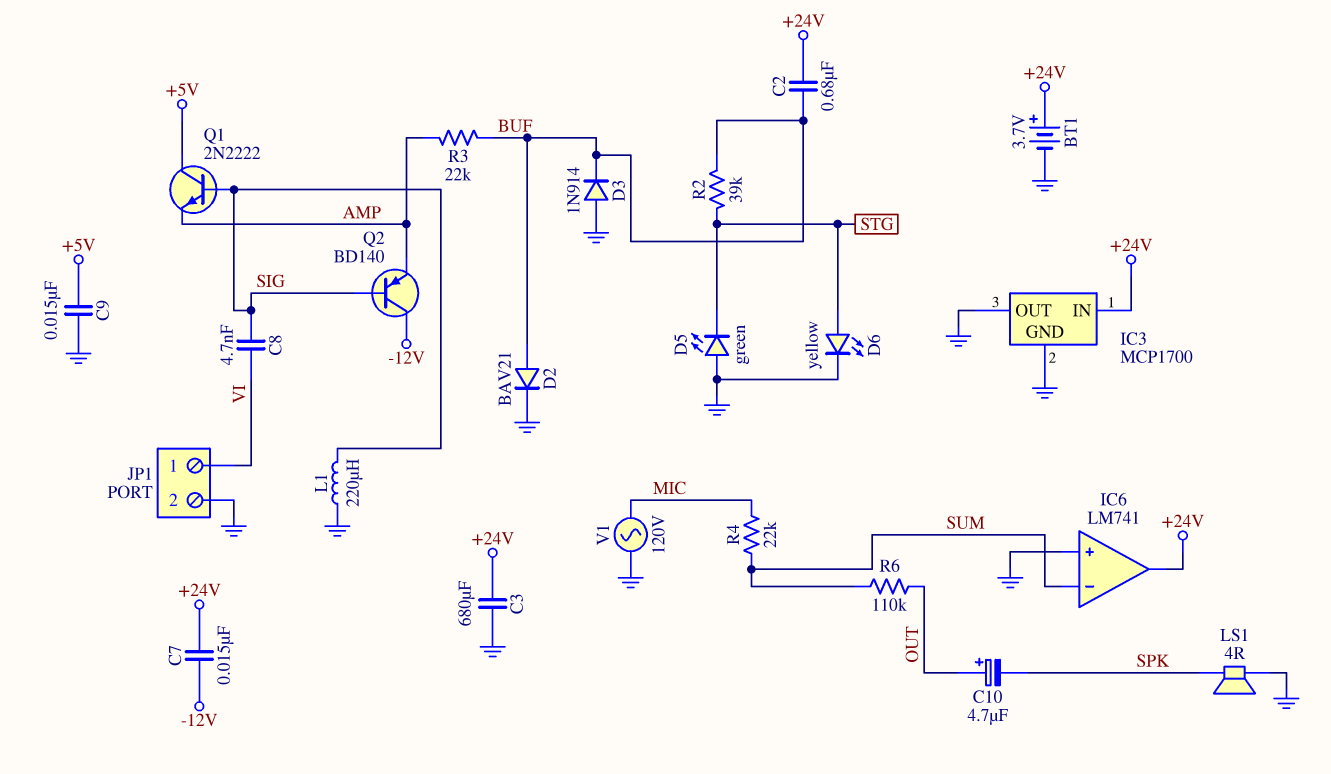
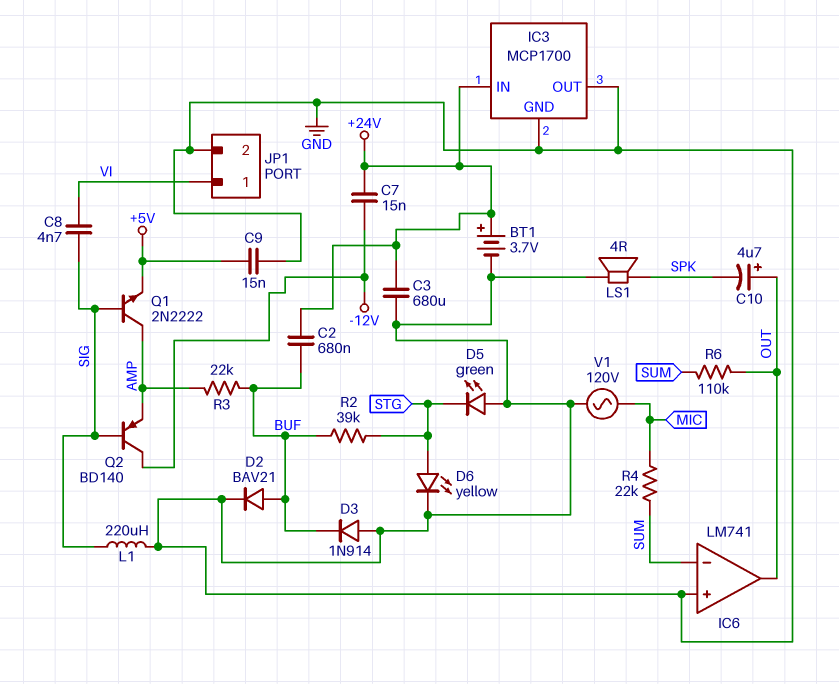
IC6 pin out: +24V -> OUT
Q1: NPN 2N2222 (B SIG, C +5V, E AMP) -> NPN 2N2222 (B SIG, C AMP, E +5V)

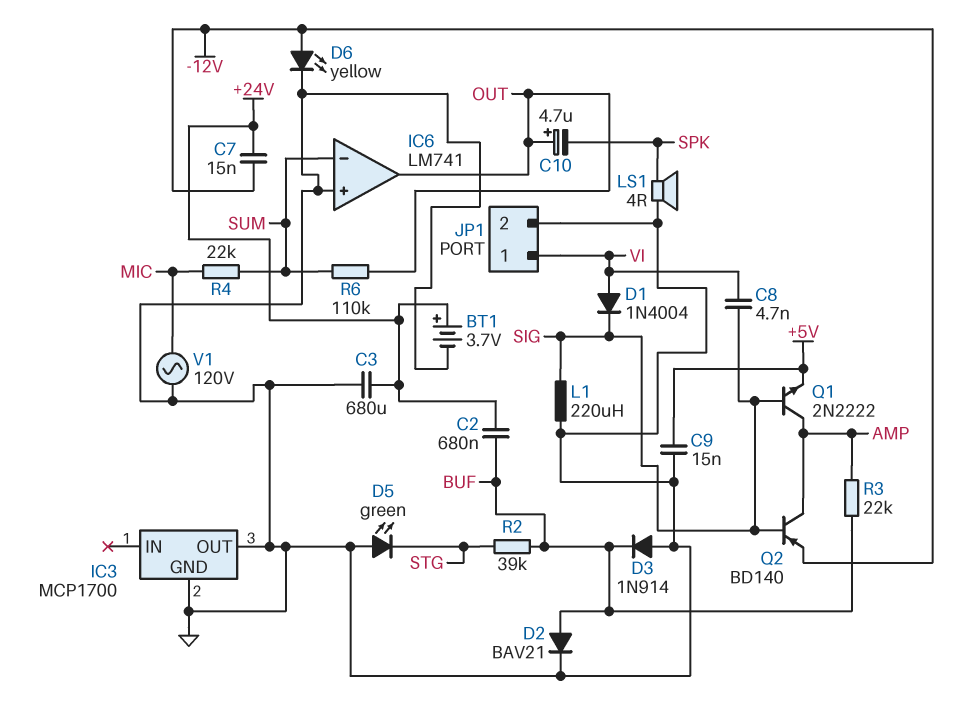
D1: none -> diode 1N4004 (A VI, K SIG)
D6: LED yellow (A STG, K GND) -> LED yellow (A -12V, K GND)
IC3 pin IN: +24V -> none
Q2: PNP BD140 (B SIG, C -12V, E AMP) -> PNP BD140 (B SIG, C AMP, E -12V)

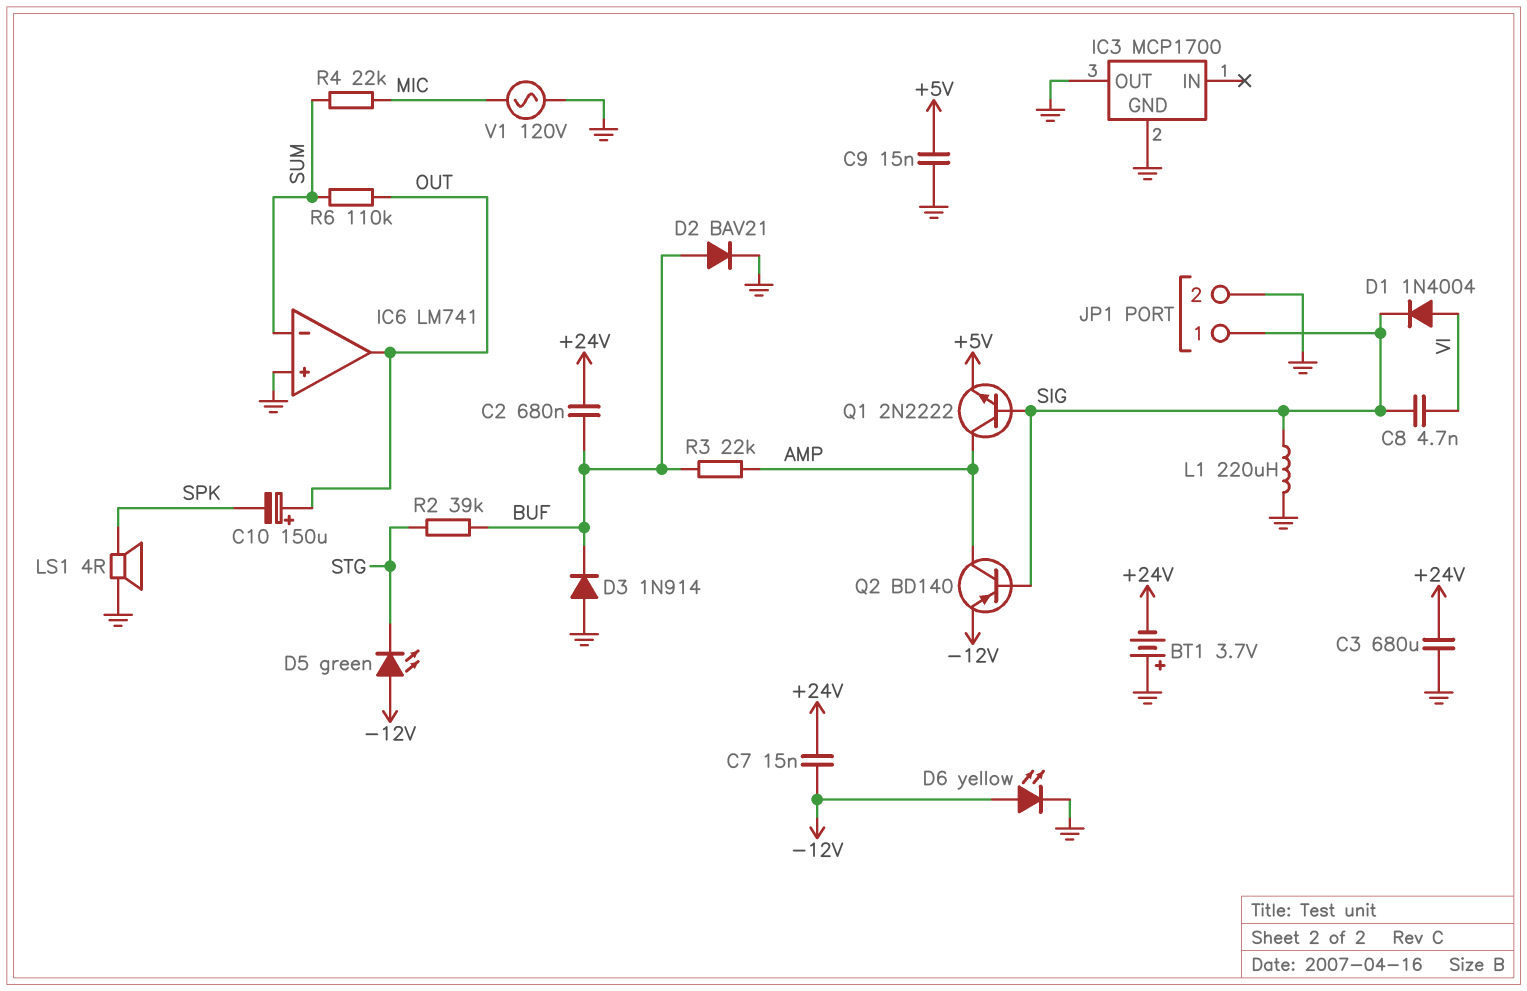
BT1: 3.7V (plus +24V, minus GND) -> 3.7V (plus GND, minus +24V)
C10: 4.7uF (plus OUT, minus SPK) -> 150uF (plus OUT, minus SPK)
D5: LED green (A GND, K STG) -> LED green (A -12V, K STG)
JP1 pin 1: VI -> SIG

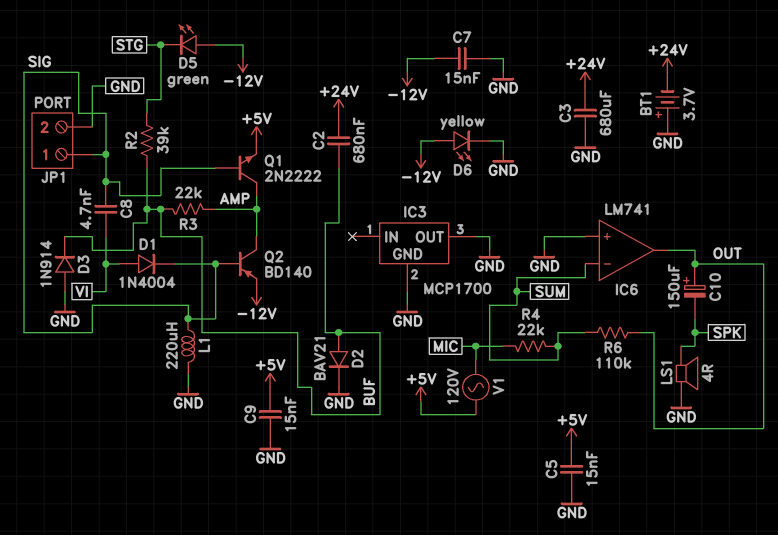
C5: none -> 15nF (+5V, GND)
C7: 15nF (+24V, -12V) -> 15nF (-12V, GND)
V1: AC 120V (GND, MIC) -> AC 120V (+5V, MIC)

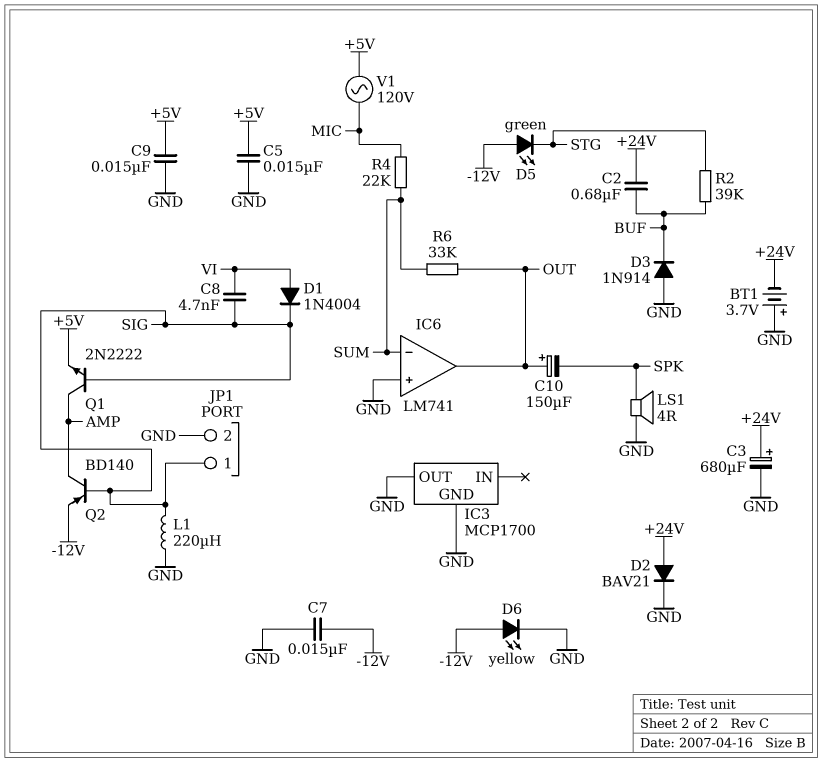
C3: 680uF (+24V, GND) -> 680uF (plus +24V, minus GND)
D2: diode BAV21 (A BUF, K GND) -> diode BAV21 (A +24V, K GND)
R3: 22k (AMP, BUF) -> none
R6: 110k (OUT, SUM) -> 33k (OUT, SUM)

